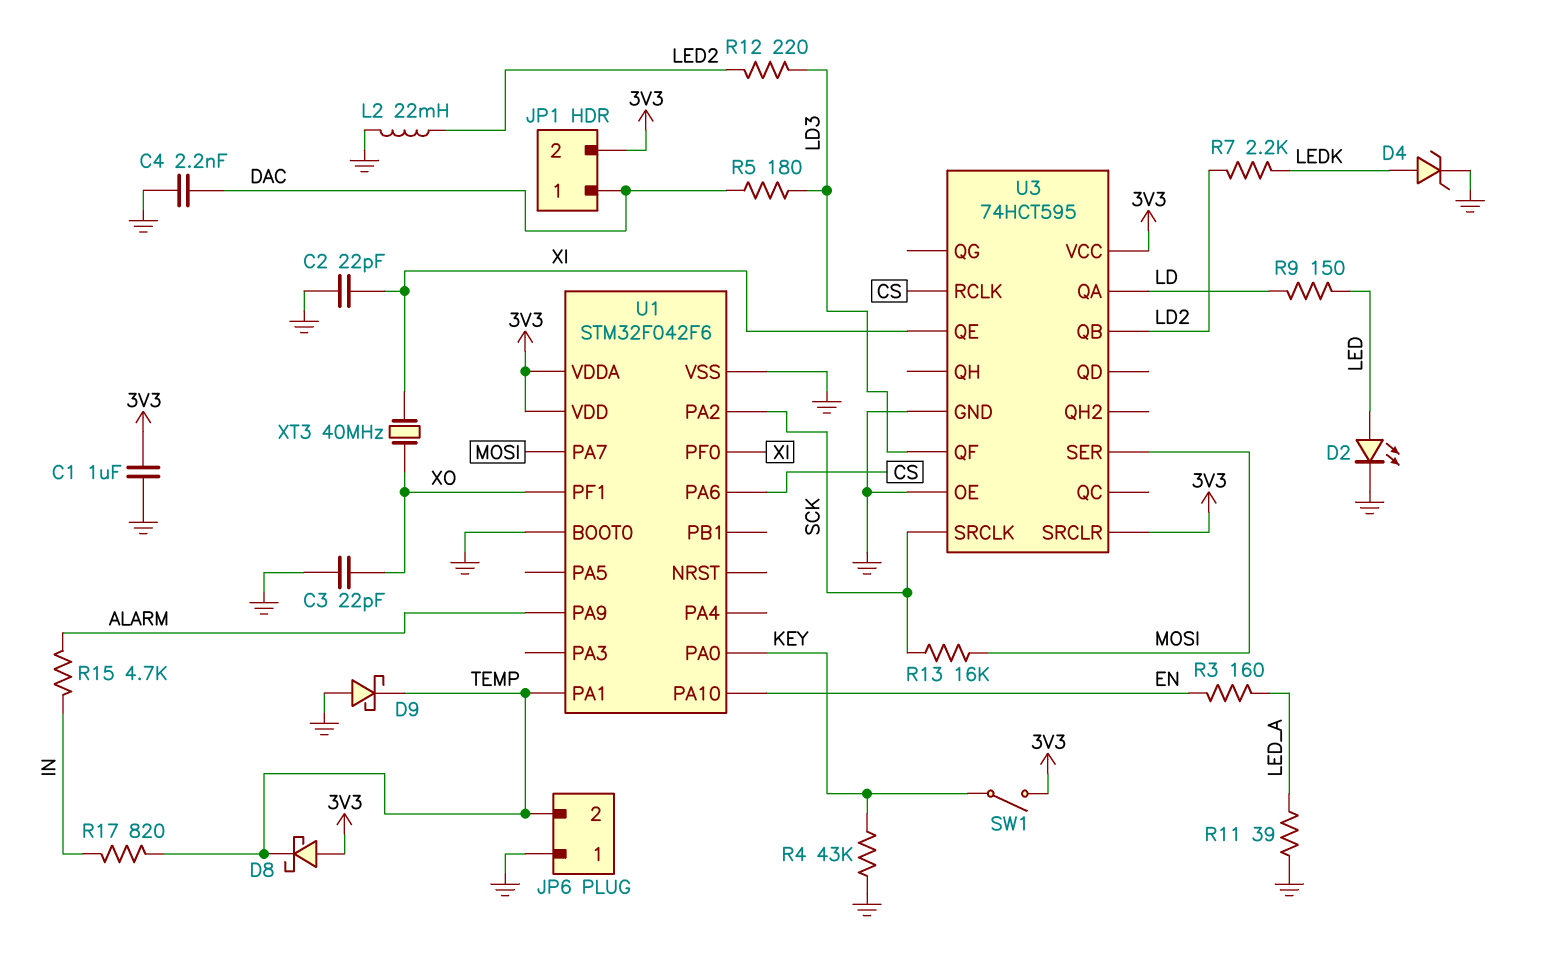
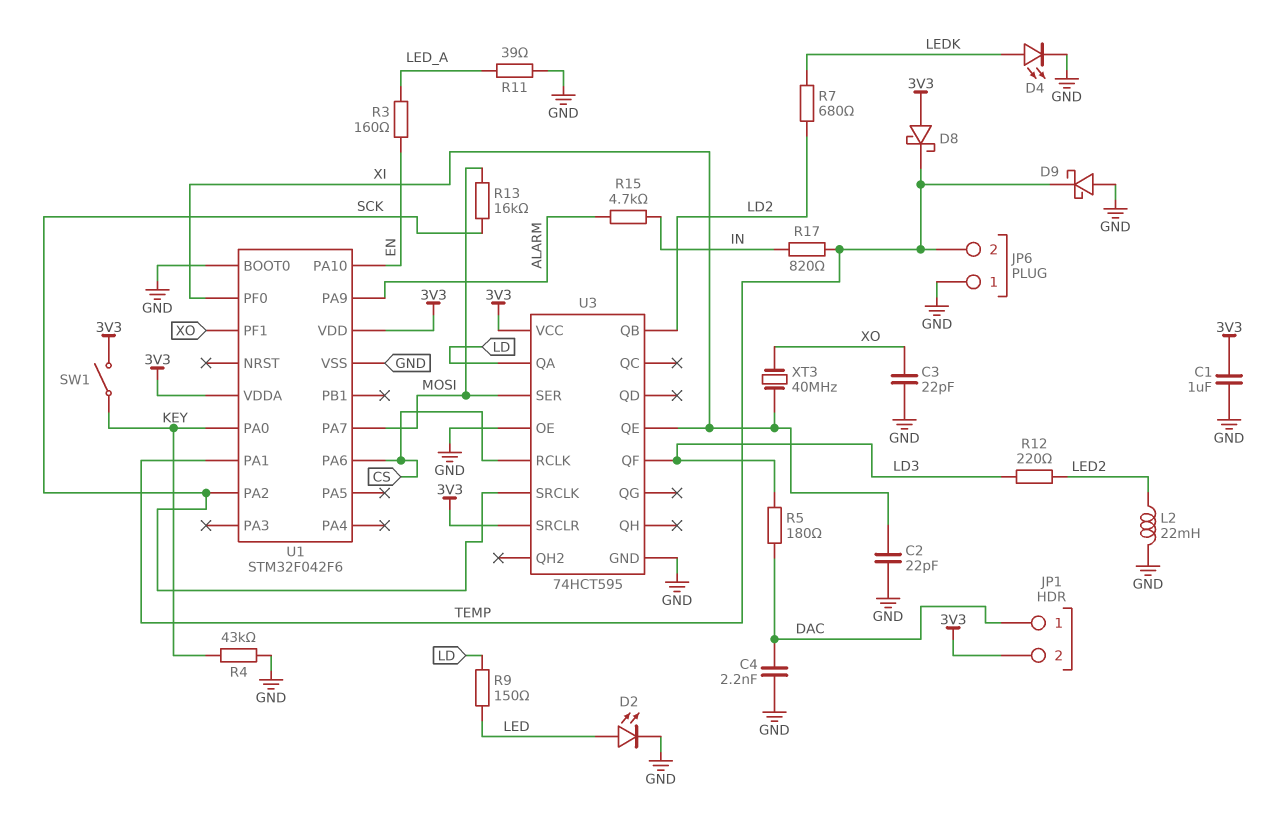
D4: zener (A LEDK, K GND) -> LED (A LEDK, K GND)
R7: 2.2k (LD2, LEDK) -> 680 (LD2, LEDK)

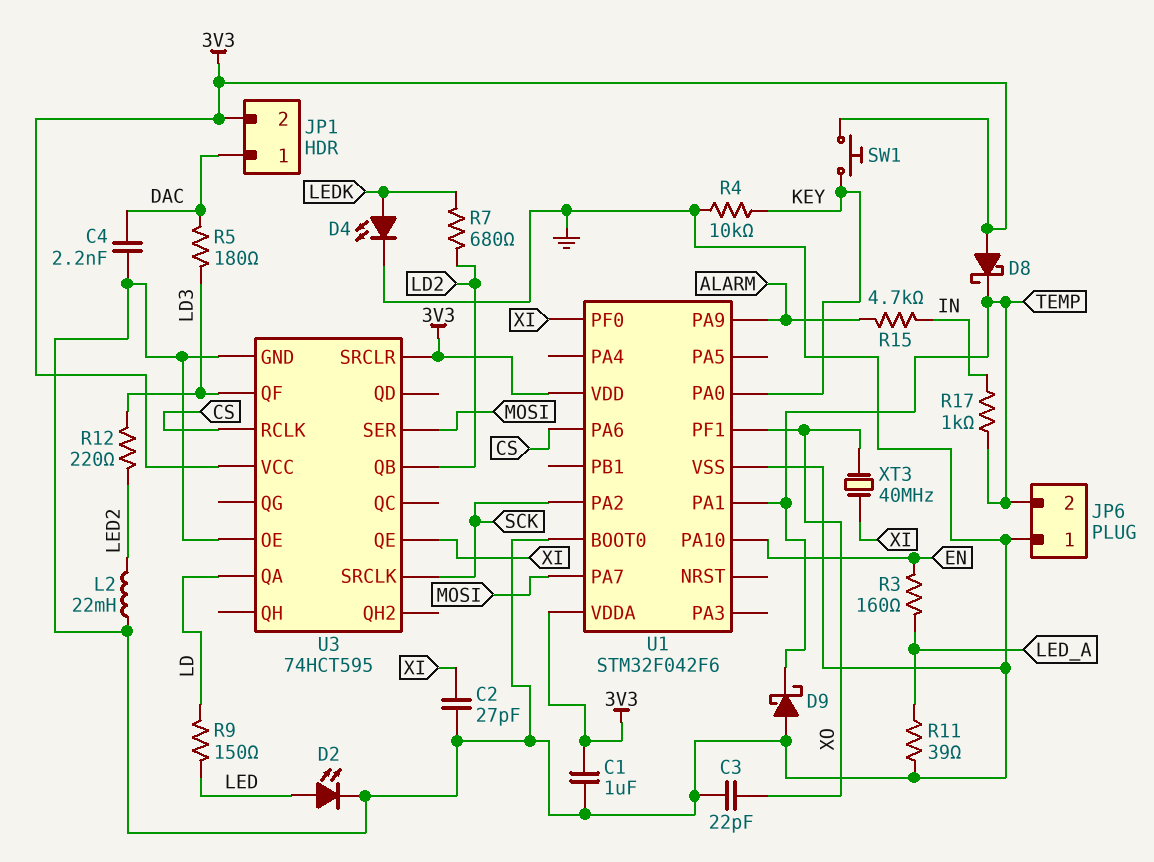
C2: 22pF (GND, XI) -> 27pF (GND, XI)
R4: 43k (GND, KEY) -> 10k (GND, KEY)
R13: 16k (MOSI, SCK) -> none
R17: 820 (IN, TEMP) -> 1k (IN, TEMP)
SW1: switch (3V3, KEY) -> button (3V3, KEY)

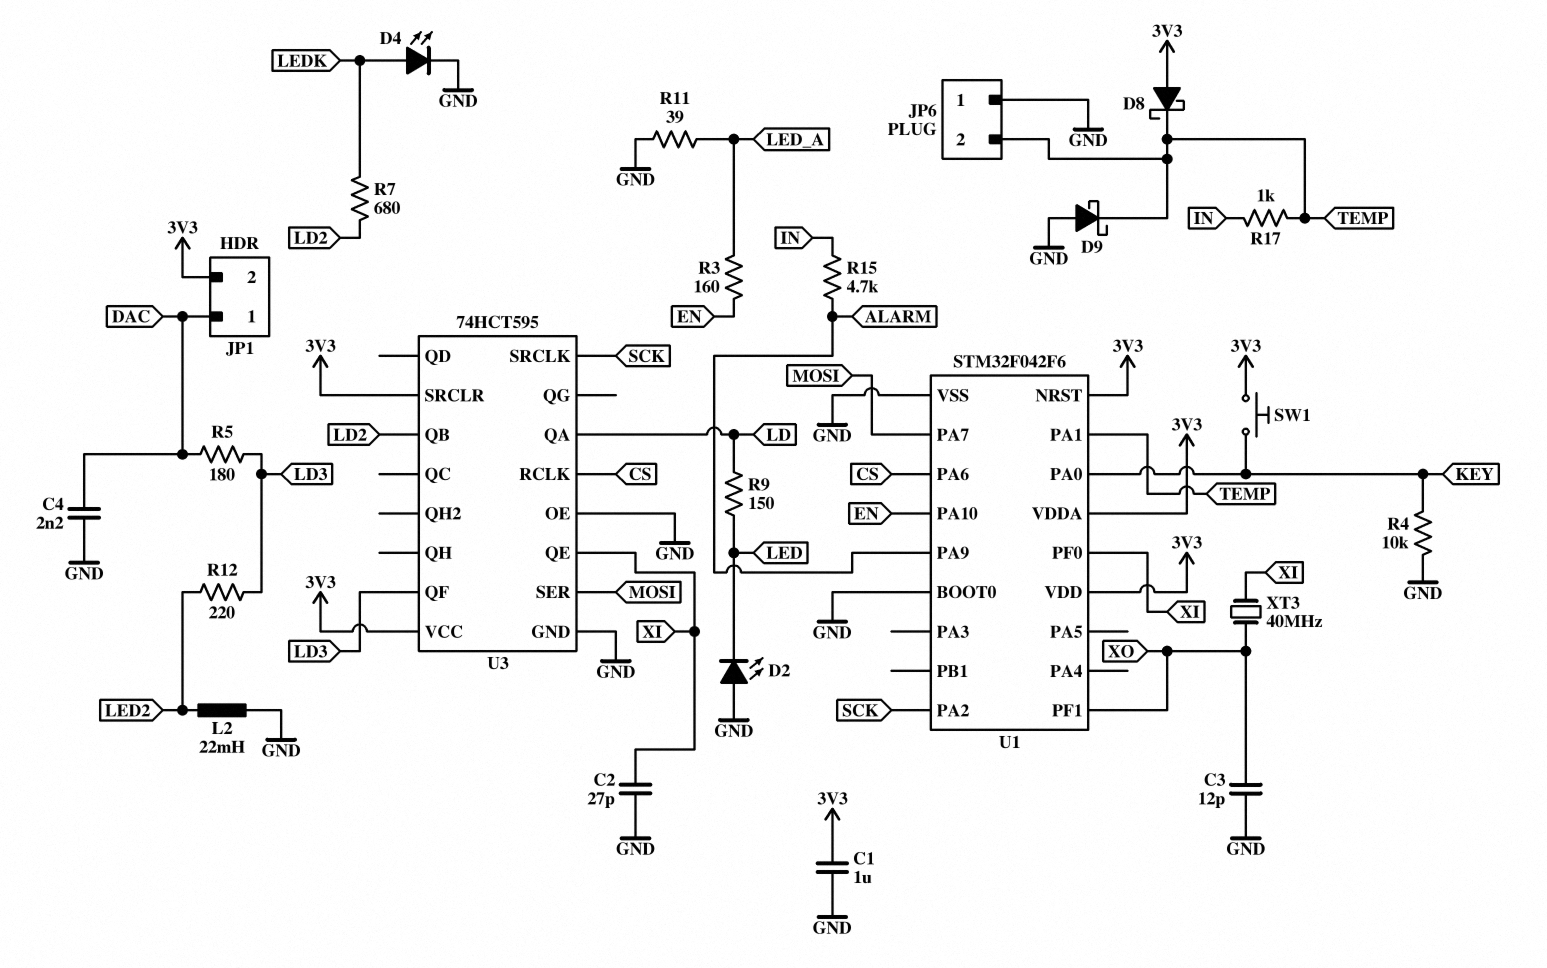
C3: 22pF (GND, XO) -> 12pF (GND, XO)
D2: LED (A LED, K GND) -> LED (A GND, K LED)
U1 pin NRST: none -> 3V3

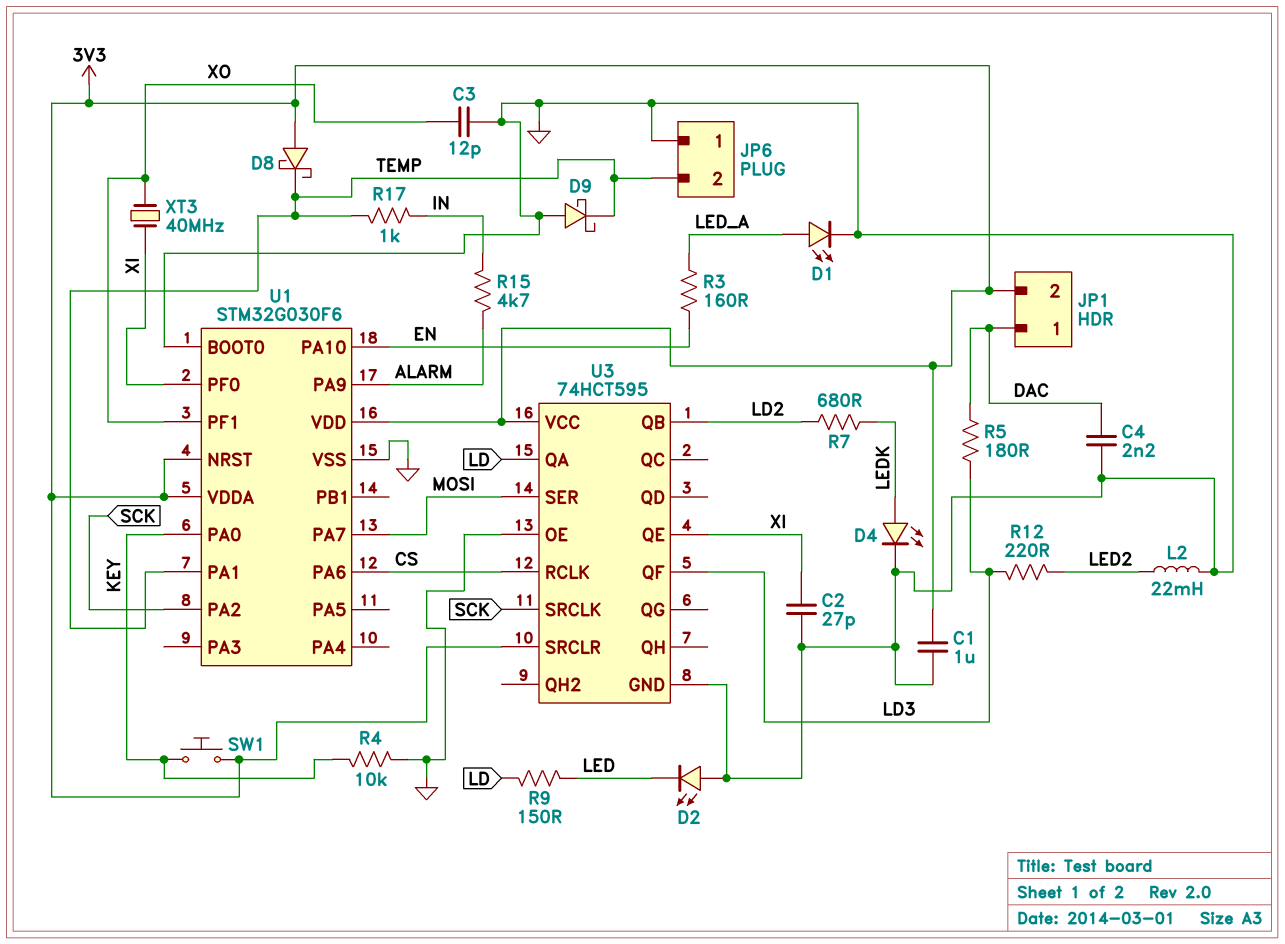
D1: none -> LED (A LED_A, K GND)
R11: 39 (GND, LED_A) -> none
U1: STM32F042F6 -> STM32G030F6

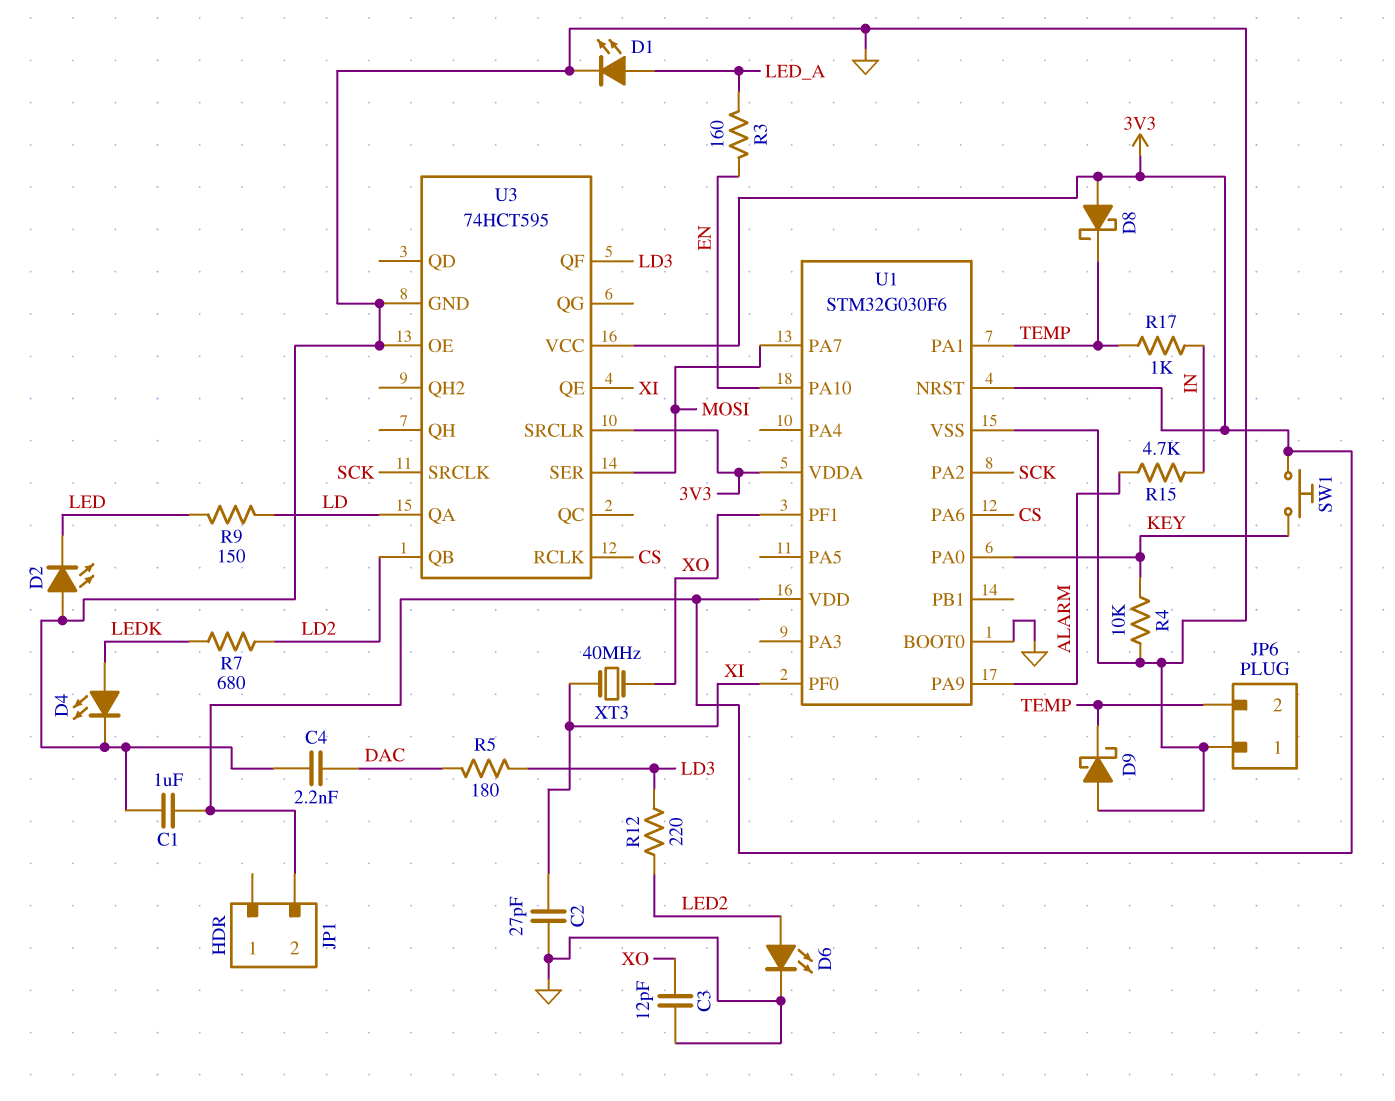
D6: none -> LED (A LED2, K GND)
JP1 pin 1: DAC -> none
L2: 22mH (GND, LED2) -> none

